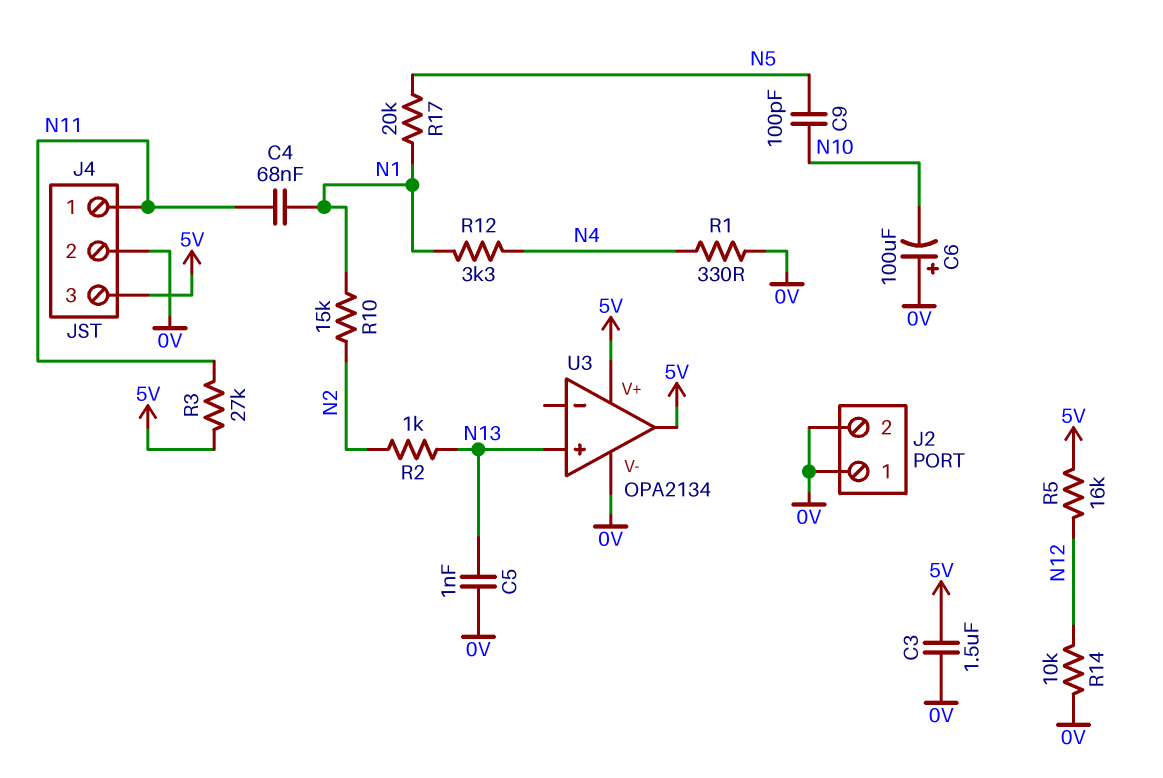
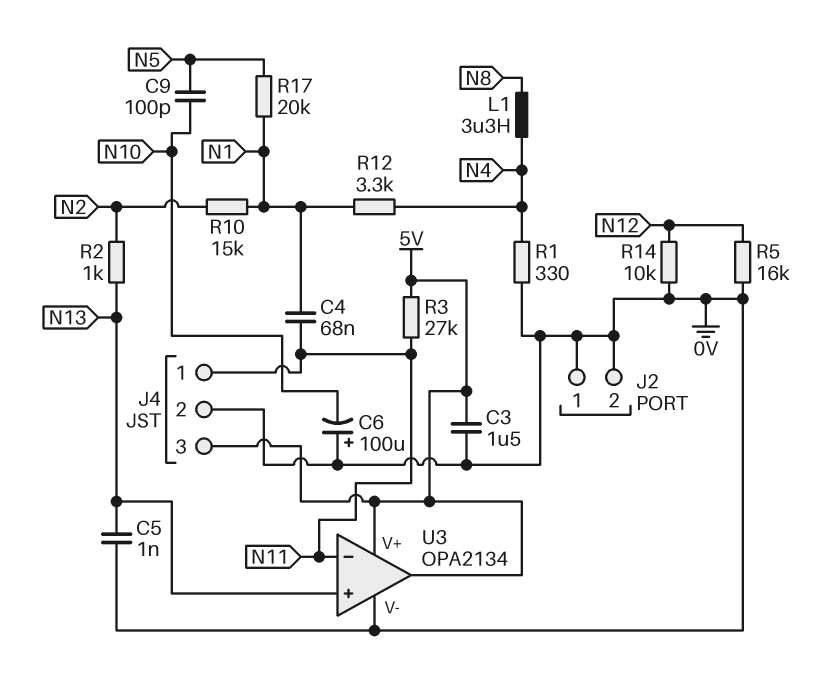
L1: none -> 3.3uH (N4, N8)
R5: 16k (5V, N12) -> 16k (0V, N12)
U3 pin in-: none -> N11

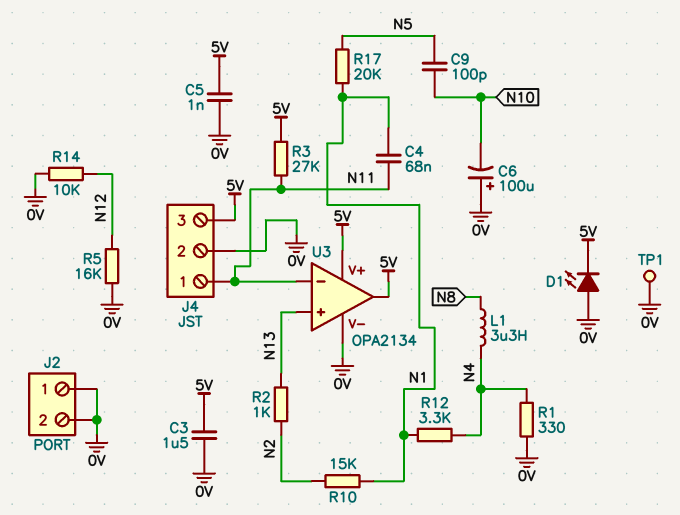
C5: 1nF (0V, N13) -> 1nF (0V, 5V)
D1: none -> LED (A 0V, K 5V)
TP1: none -> test point (0V)

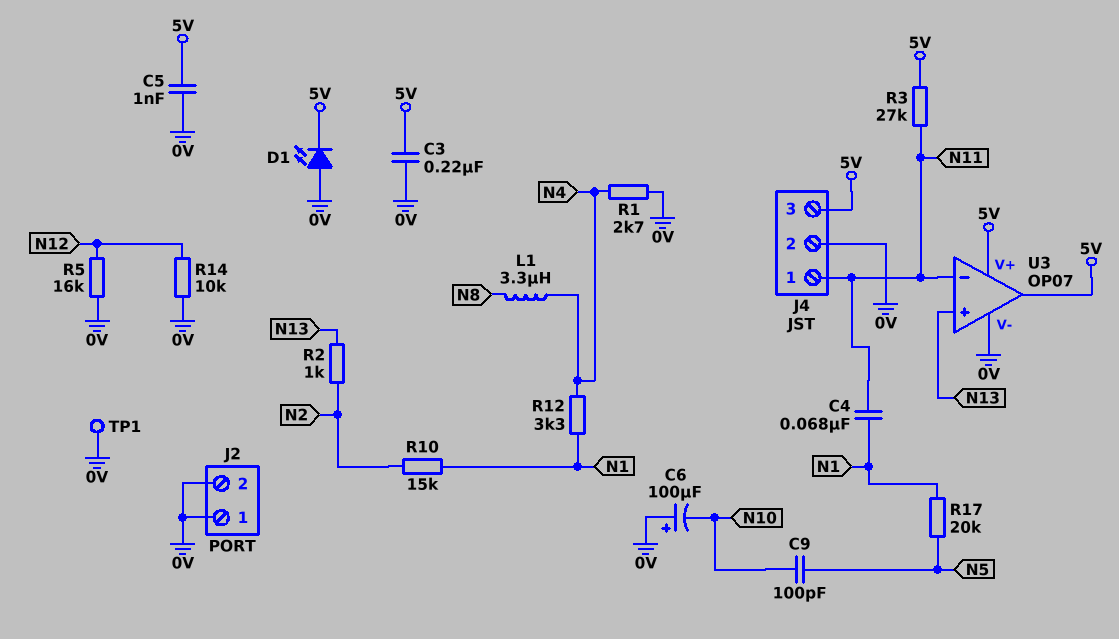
C3: 1.5uF (0V, 5V) -> 220nF (0V, 5V)
R1: 330 (0V, N4) -> 2.7k (0V, N4)
U3: OPA2134 -> OP07

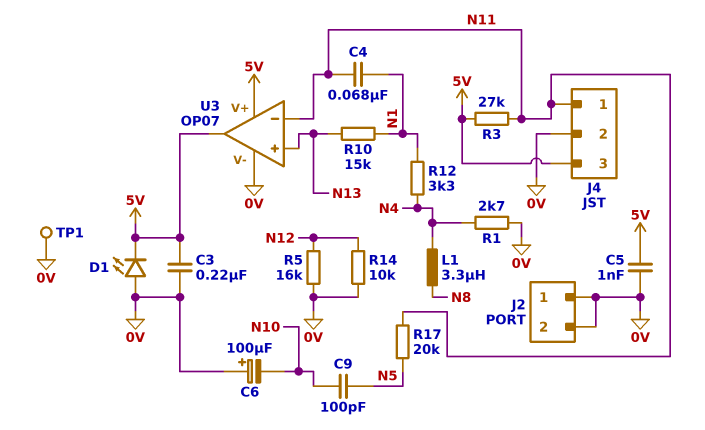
R2: 1k (N2, N13) -> none
R10: 15k (N1, N2) -> 15k (N1, N13)
R17: 20k (N1, N5) -> 20k (N5, N11)

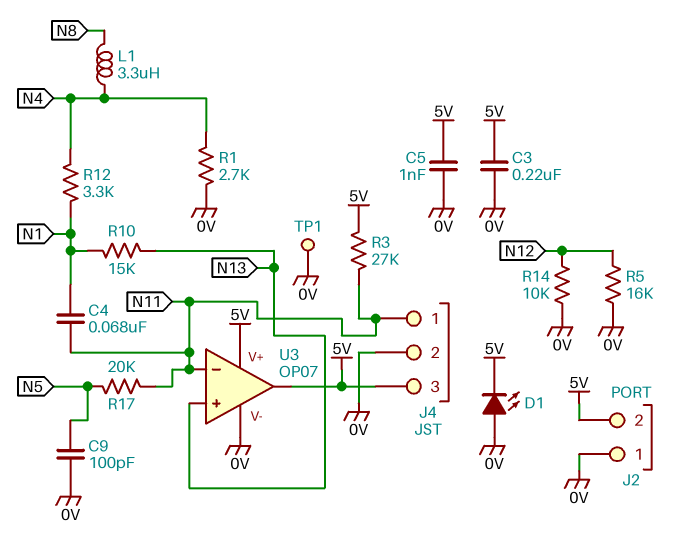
C6: 100uF (plus 0V, minus N10) -> none
C9: 100pF (N5, N10) -> 100pF (0V, N5)
J2 pin 2: 0V -> 5V

